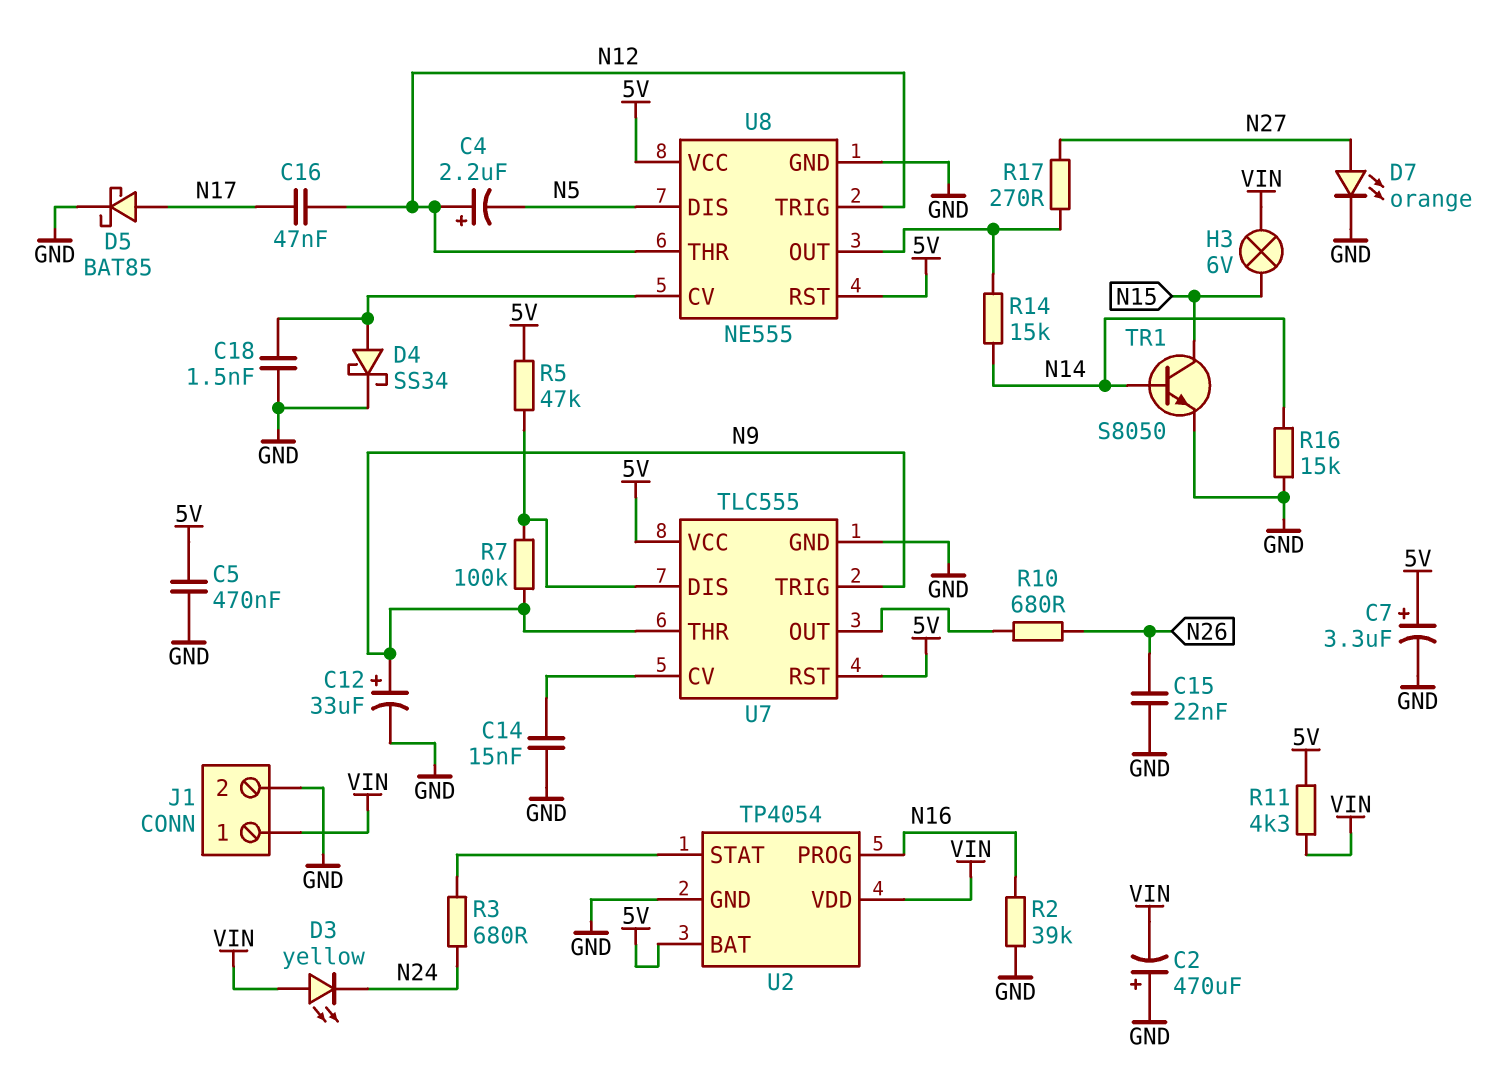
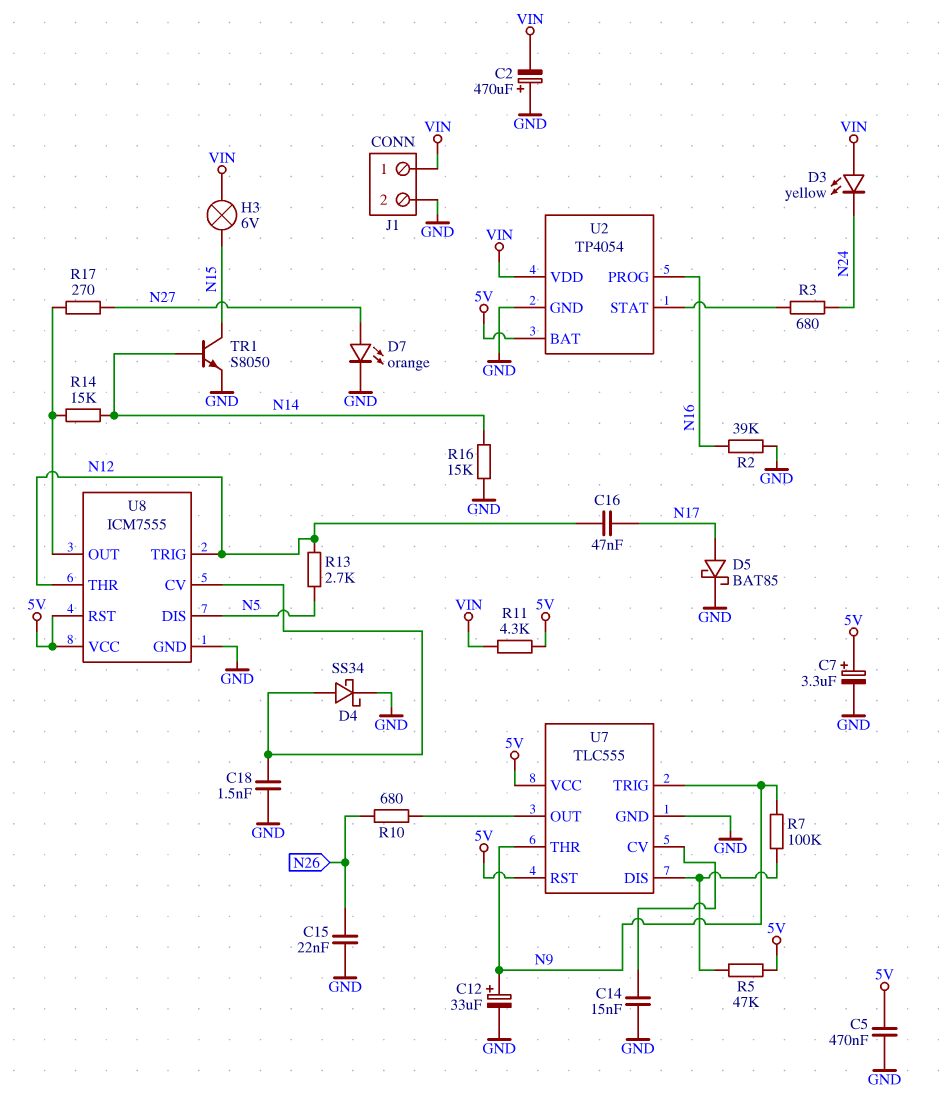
C4: 2.2uF (plus N12, minus N5) -> none
R13: none -> 2.7k (N5, N12)
U8: NE555 -> ICM7555

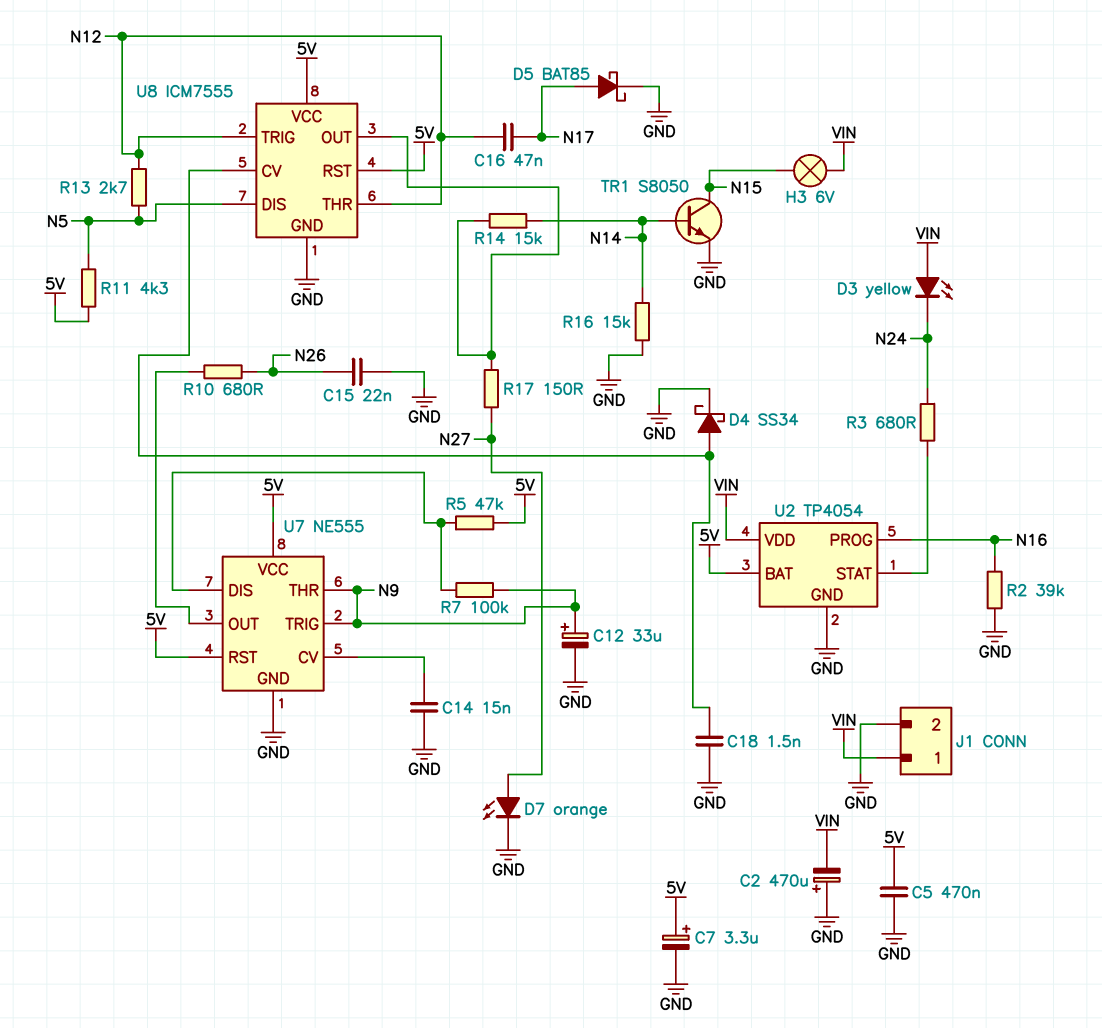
R11: 4.3k (5V, VIN) -> 4.3k (5V, N5)
R17: 270 (N27, U8/OUT) -> 150 (N27, U8/OUT)
U7: TLC555 -> NE555

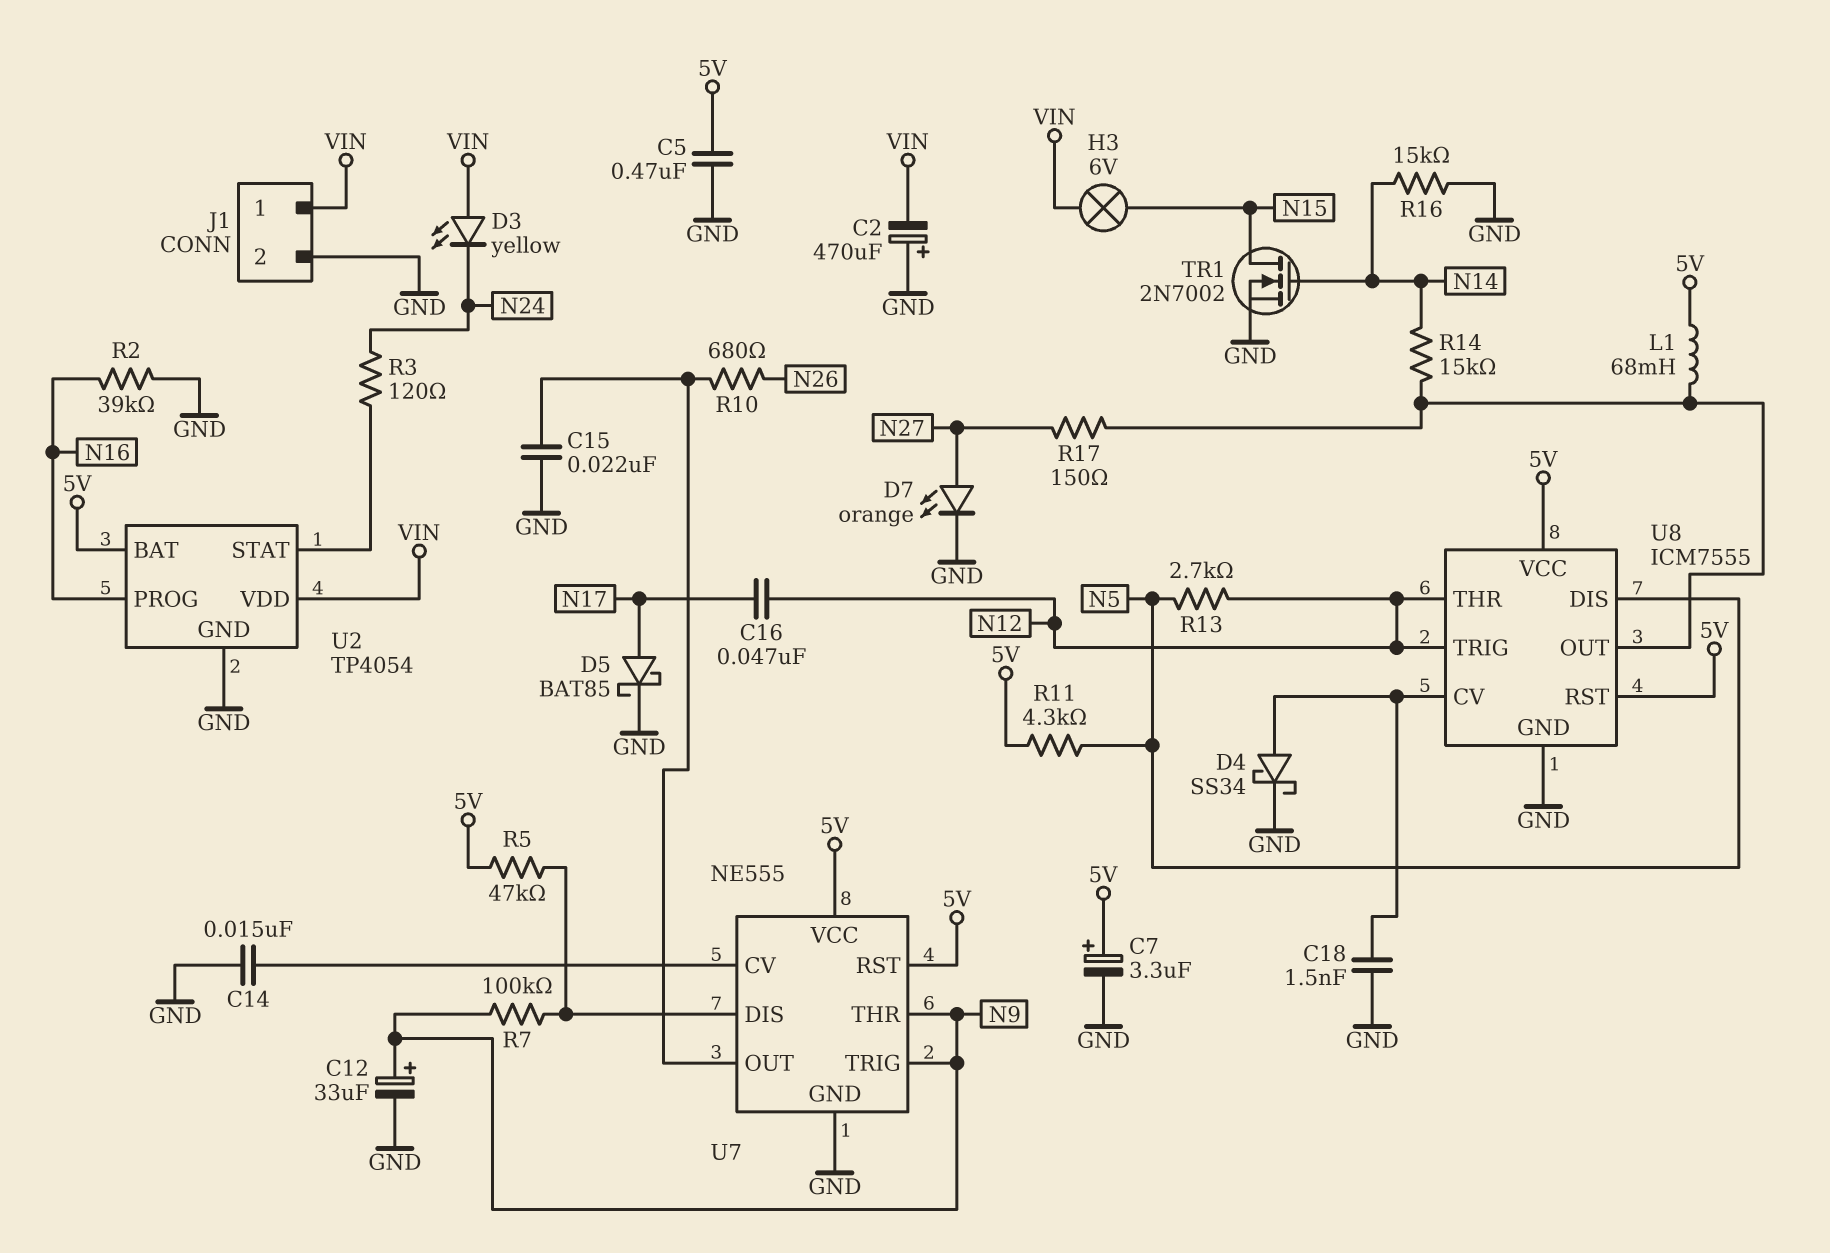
C15: 22nF (GND, N26) -> 22nF (GND, U7/OUT)
L1: none -> 68mH (5V, U8/OUT)
R3: 680 (N24, U2/STAT) -> 120 (N24, U2/STAT)
TR1: NPN S8050 (B N14, C N15, E GND) -> NMOS 2N7002 (G N14, D N15, S GND)

